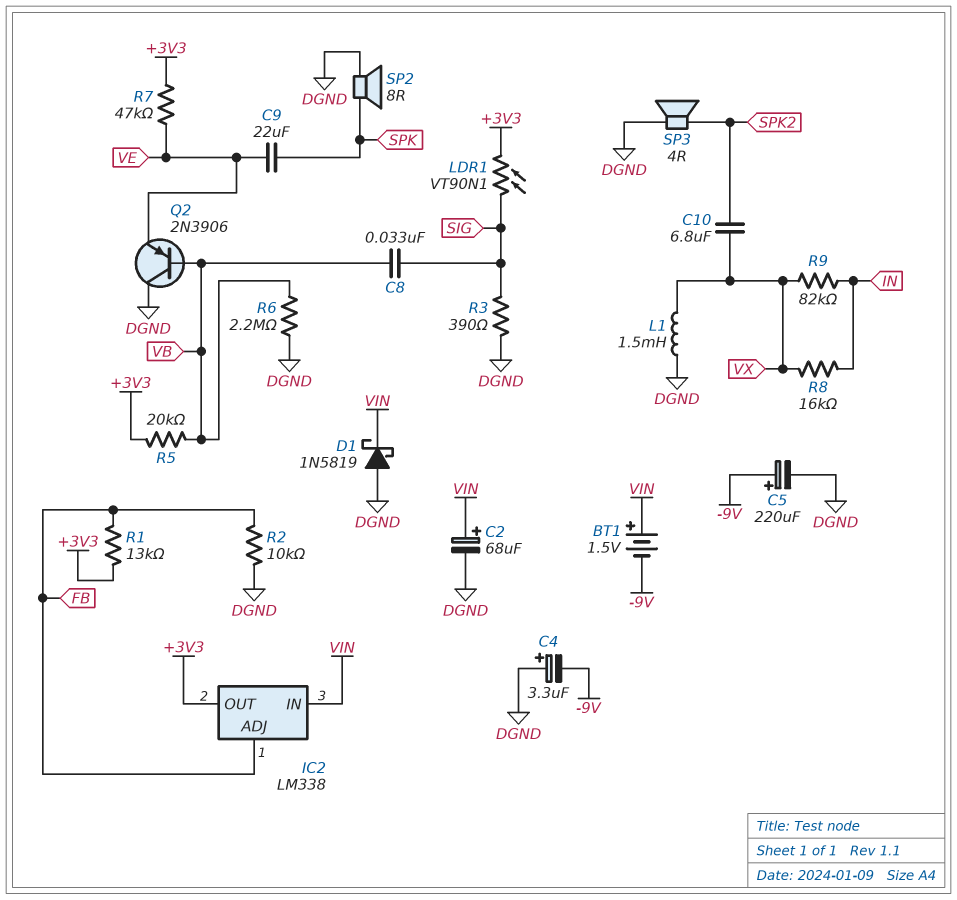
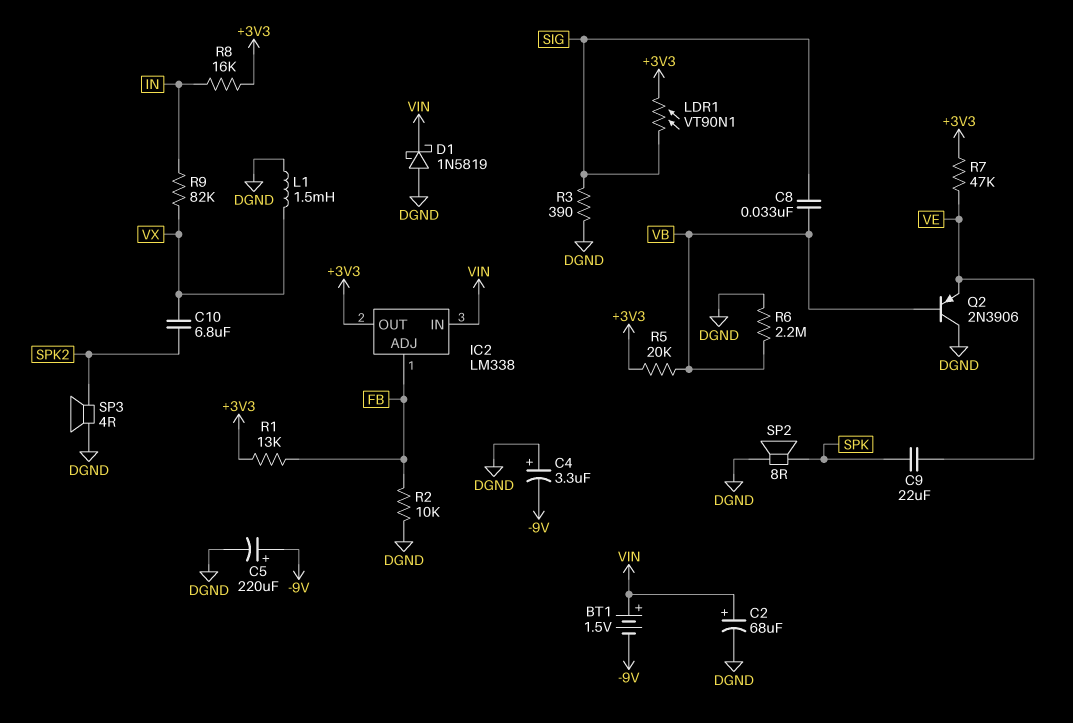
R8: 16k (IN, VX) -> 16k (+3V3, IN)

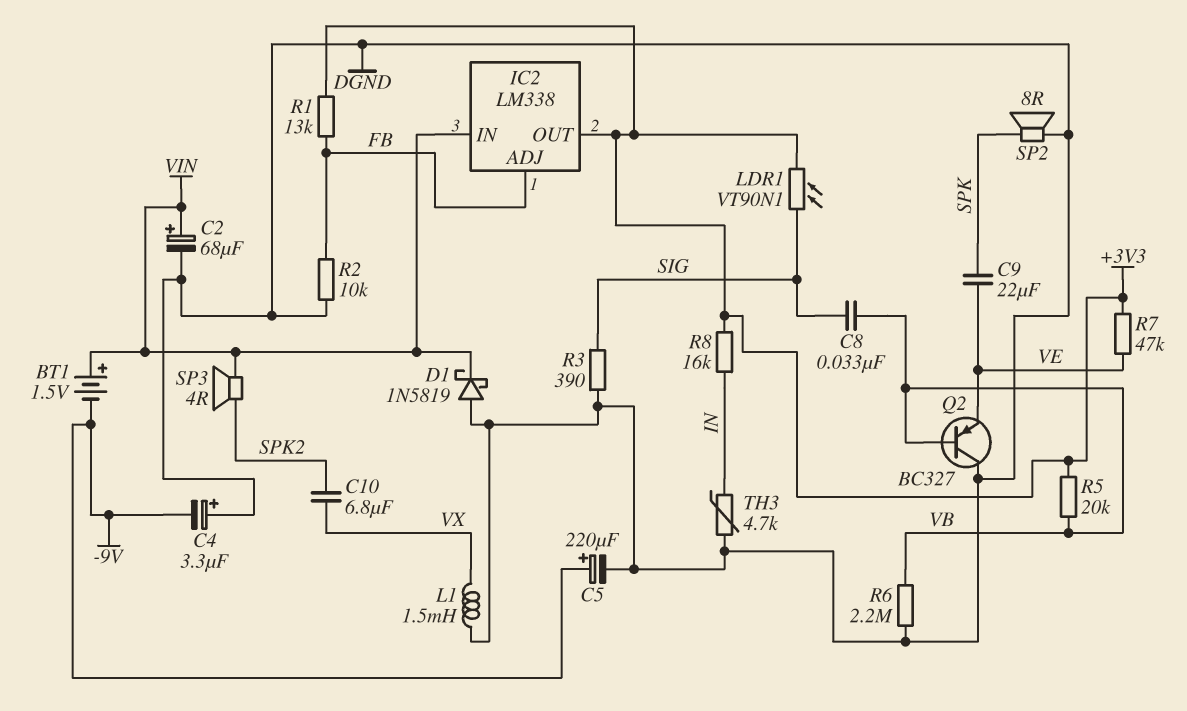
Q2: PNP 2N3906 (B VB, C DGND, E VE) -> PNP BC327 (B VB, C DGND, E VE)
R9: 82k (IN, VX) -> none
SP3: speaker 4R (DGND, SPK2) -> speaker 4R (SPK2, VIN)
TH3: none -> 4.7k (DGND, IN)

